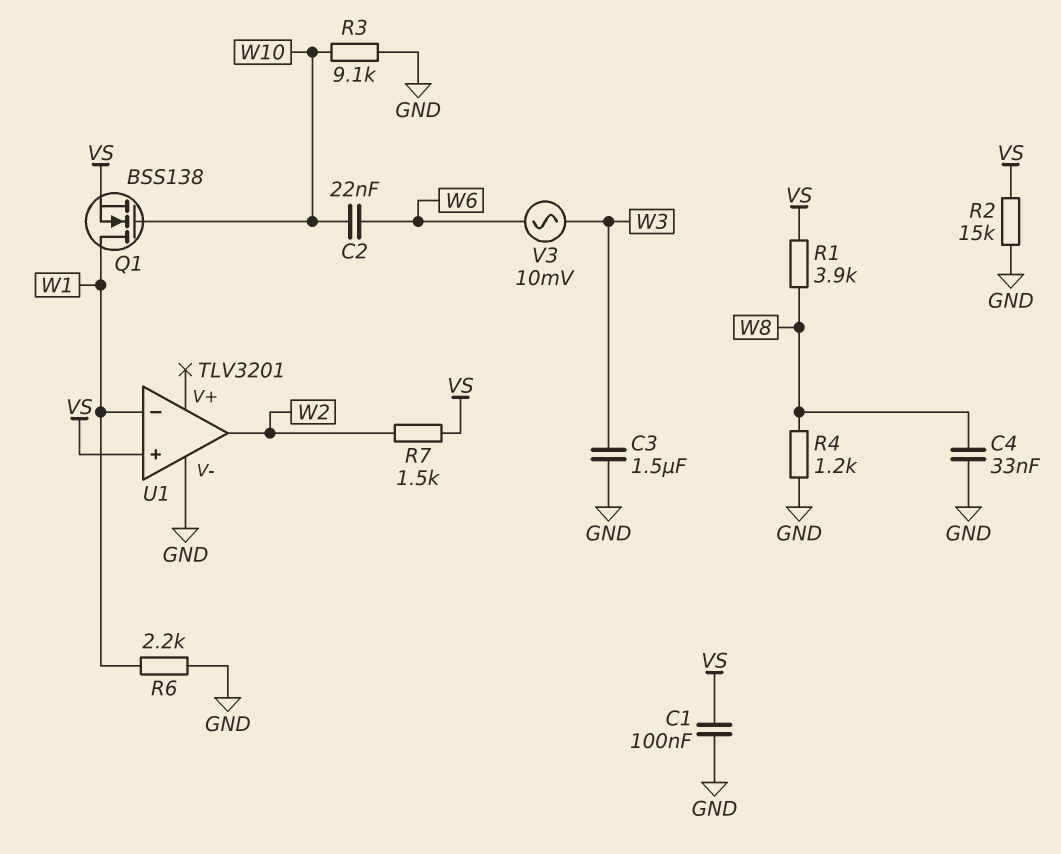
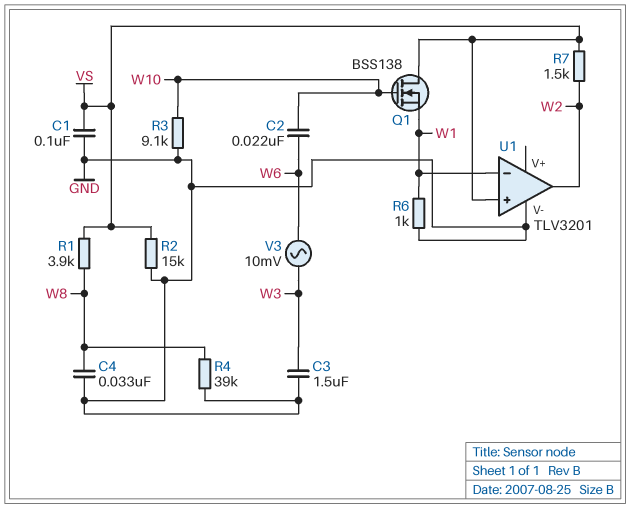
Q1: NMOS BSS138 (G W10, D W1, S VS) -> NMOS BSS138 (G W10, D VS, S W1)
R4: 1.2k (GND, W8) -> 39k (GND, W8)
R6: 2.2k (GND, W1) -> 1k (GND, W1)

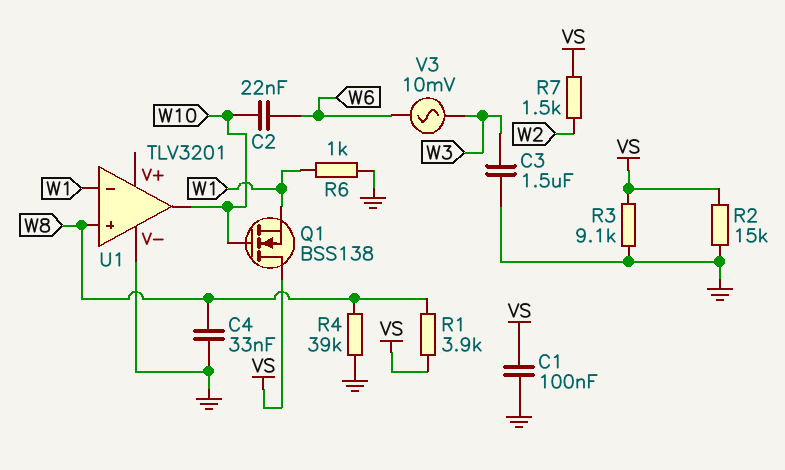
R3: 9.1k (GND, W10) -> 9.1k (GND, VS)
U1 pin in+: VS -> W8
U1 pin out: W2 -> W10

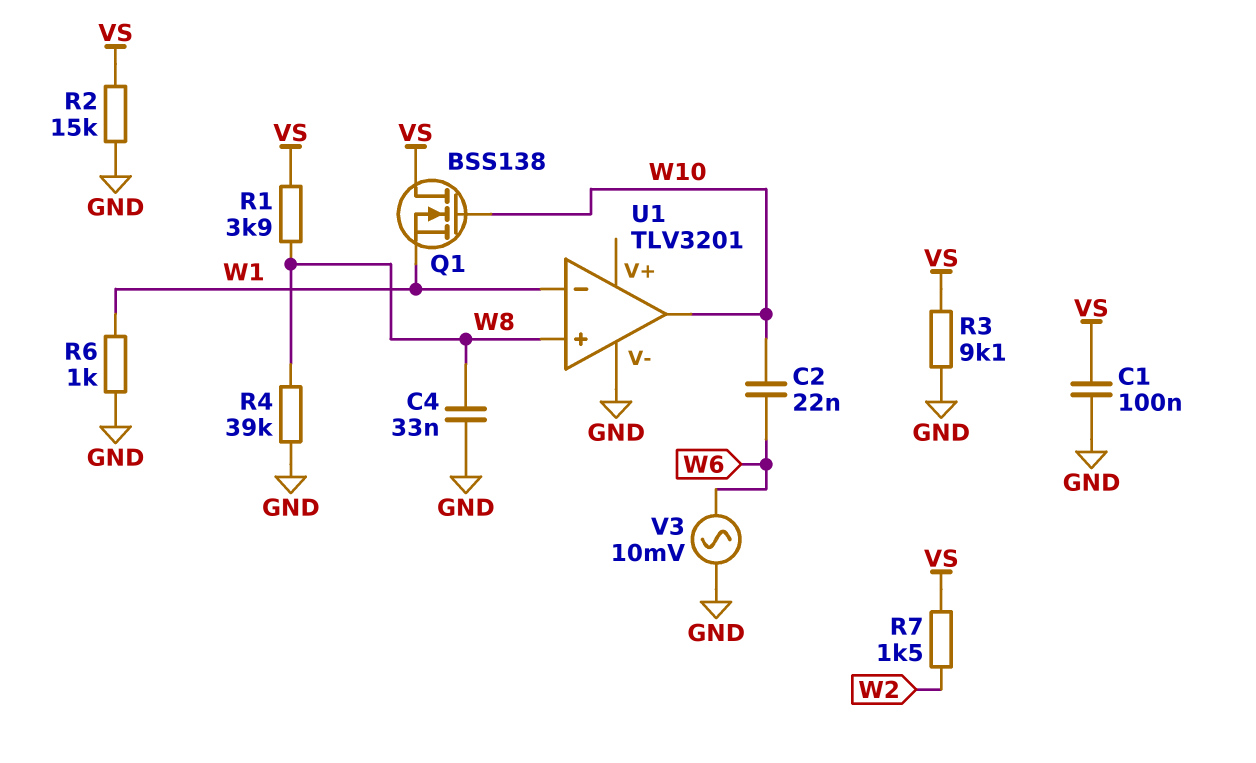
C3: 1.5uF (GND, W3) -> none
V3: AC 10mV (W3, W6) -> AC 10mV (GND, W6)

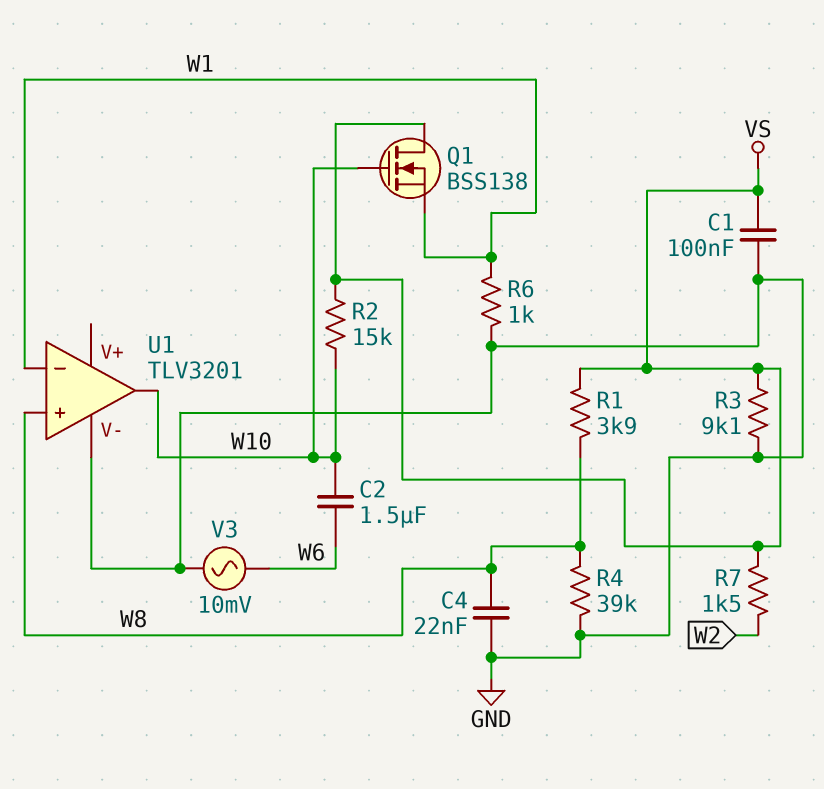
C2: 22nF (W6, W10) -> 1.5uF (W6, W10)
C4: 33nF (GND, W8) -> 22nF (GND, W8)
R2: 15k (GND, VS) -> 15k (VS, W10)

